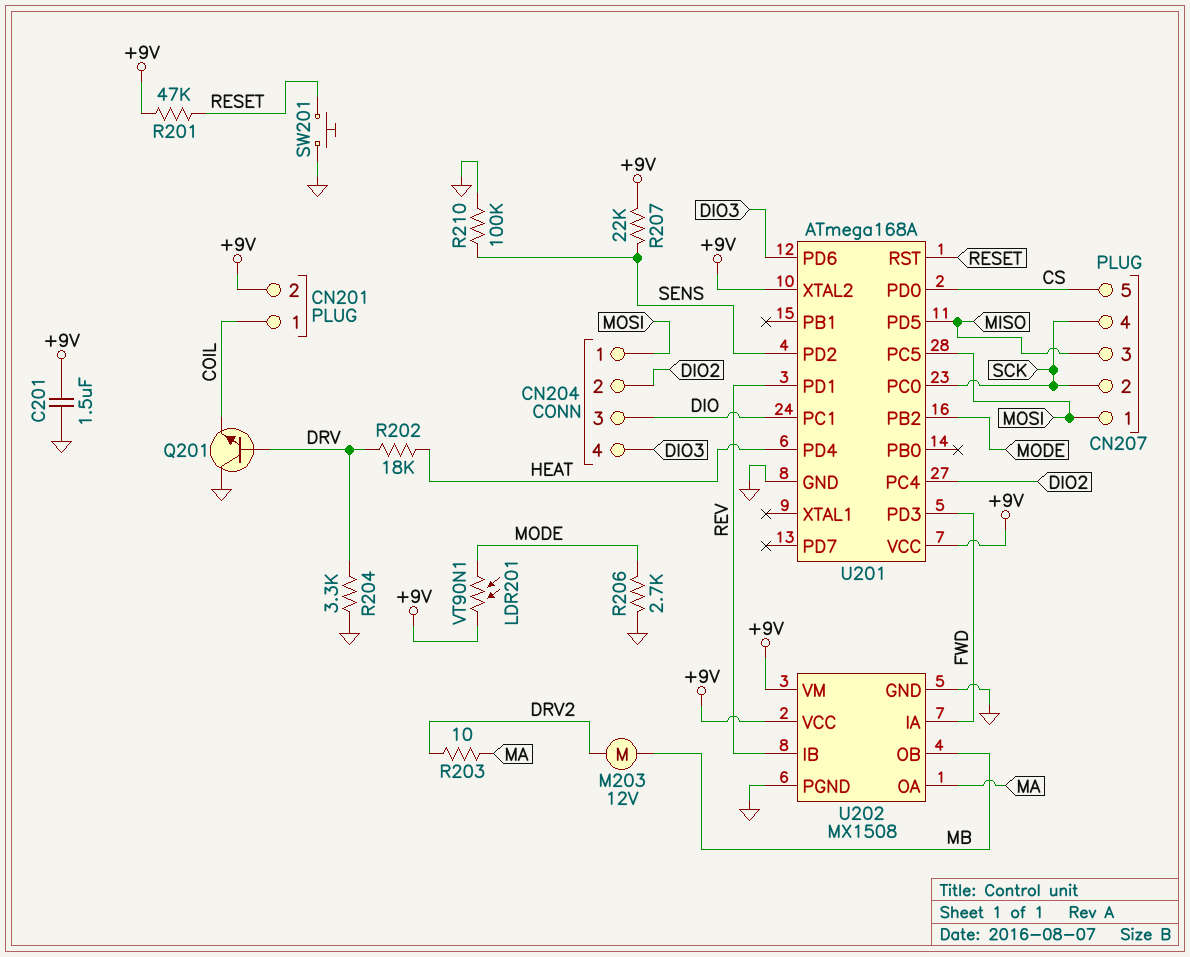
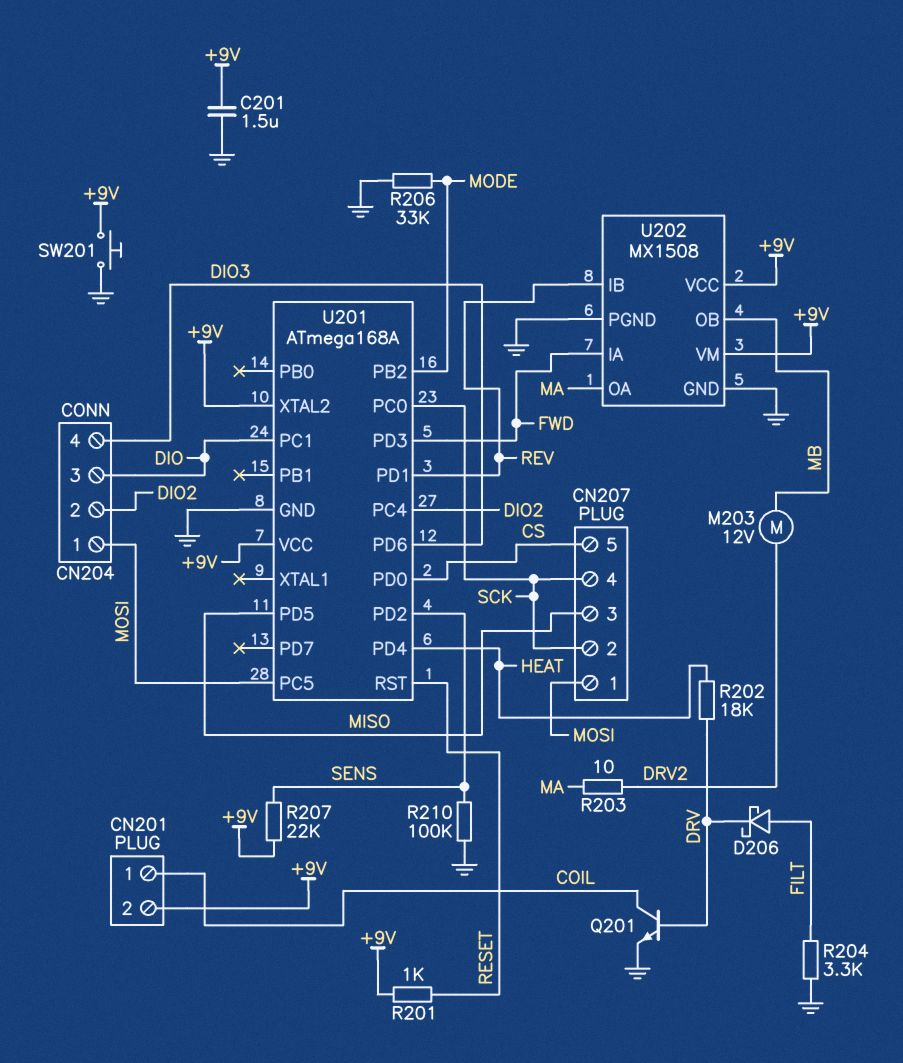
D206: none -> schottky (A FILT, K DRV)
LDR201: VT90N1 (+9V, MODE) -> none
Q201: NPN (B DRV, C GND, E COIL) -> NPN (B DRV, C COIL, E GND)
R201: 47k (+9V, RESET) -> 1k (+9V, RESET)
R204: 3.3k (DRV, GND) -> 3.3k (FILT, GND)
R206: 2.7k (GND, MODE) -> 33k (GND, MODE)
SW201: button (GND, RESET) -> button (+9V, GND)

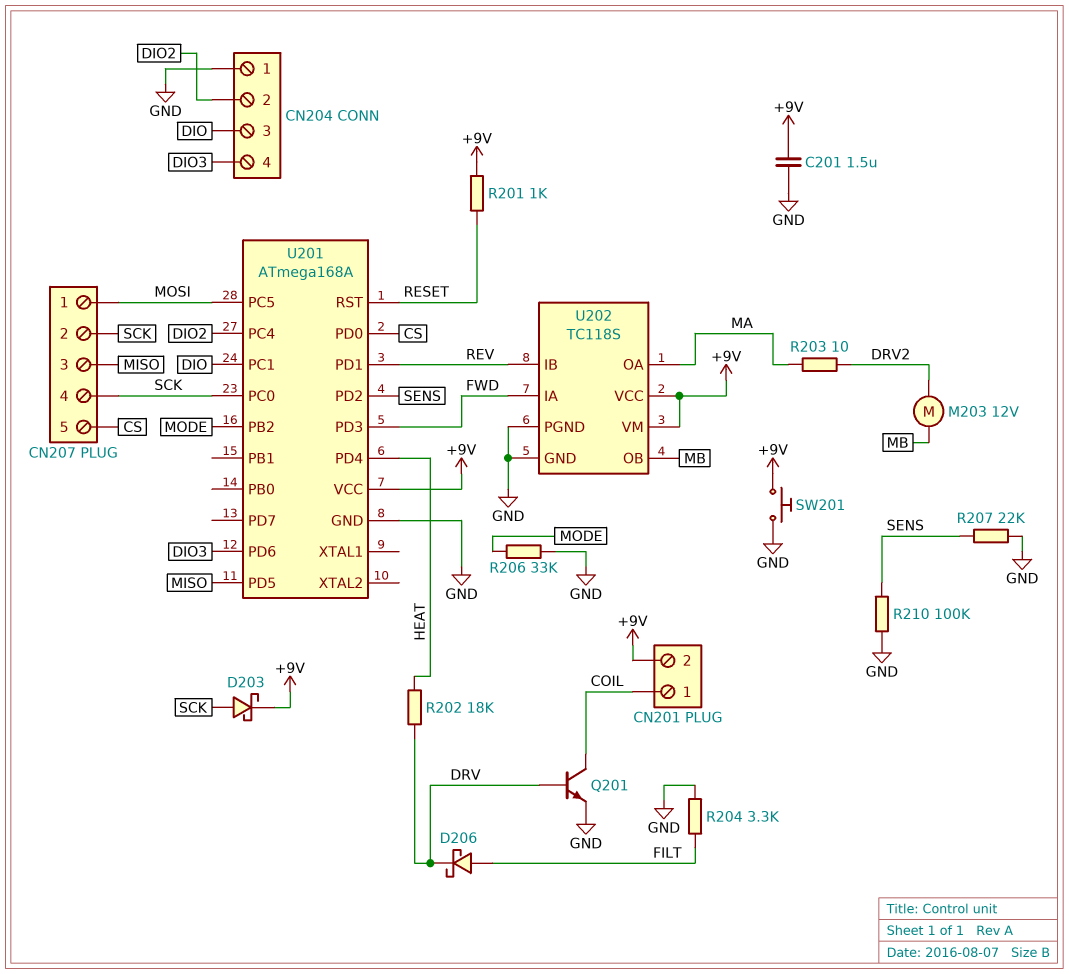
CN204 pin 1: MOSI -> GND
D203: none -> schottky (A SCK, K +9V)
R207: 22k (+9V, SENS) -> 22k (GND, SENS)
U201 pin XTAL2: +9V -> none
U202: MX1508 -> TC118S

